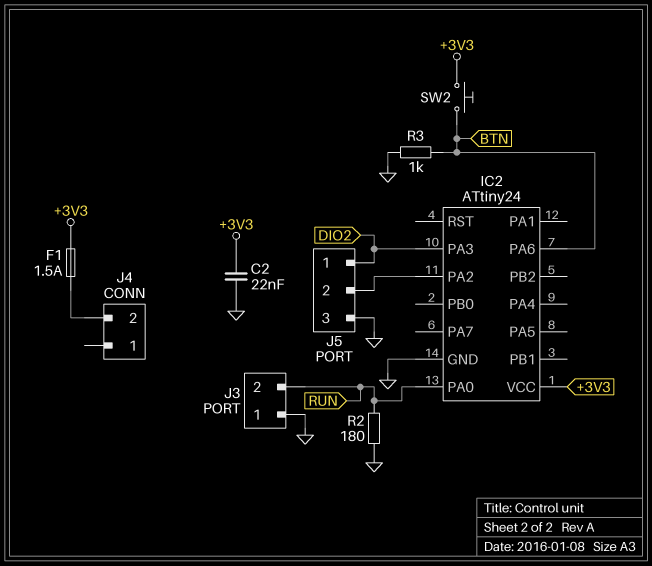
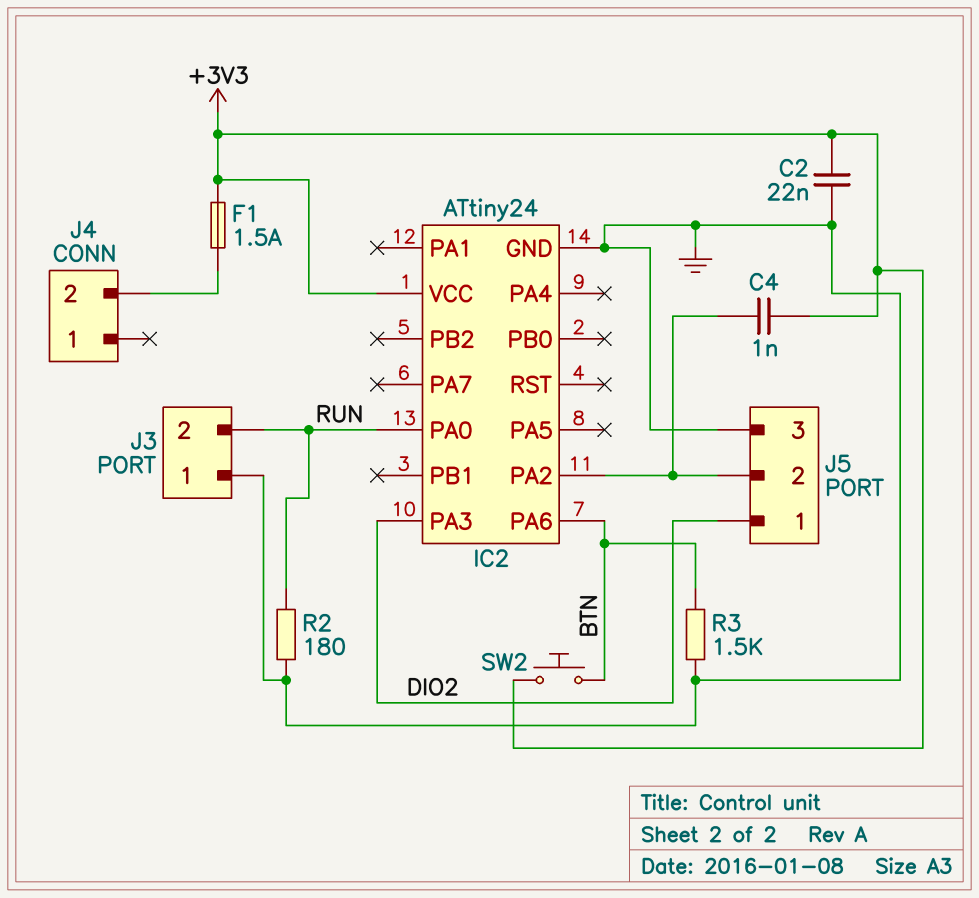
C4: none -> 1nF (+3V3, IC2/PA2)
R3: 1k (BTN, GND) -> 1.5k (BTN, GND)

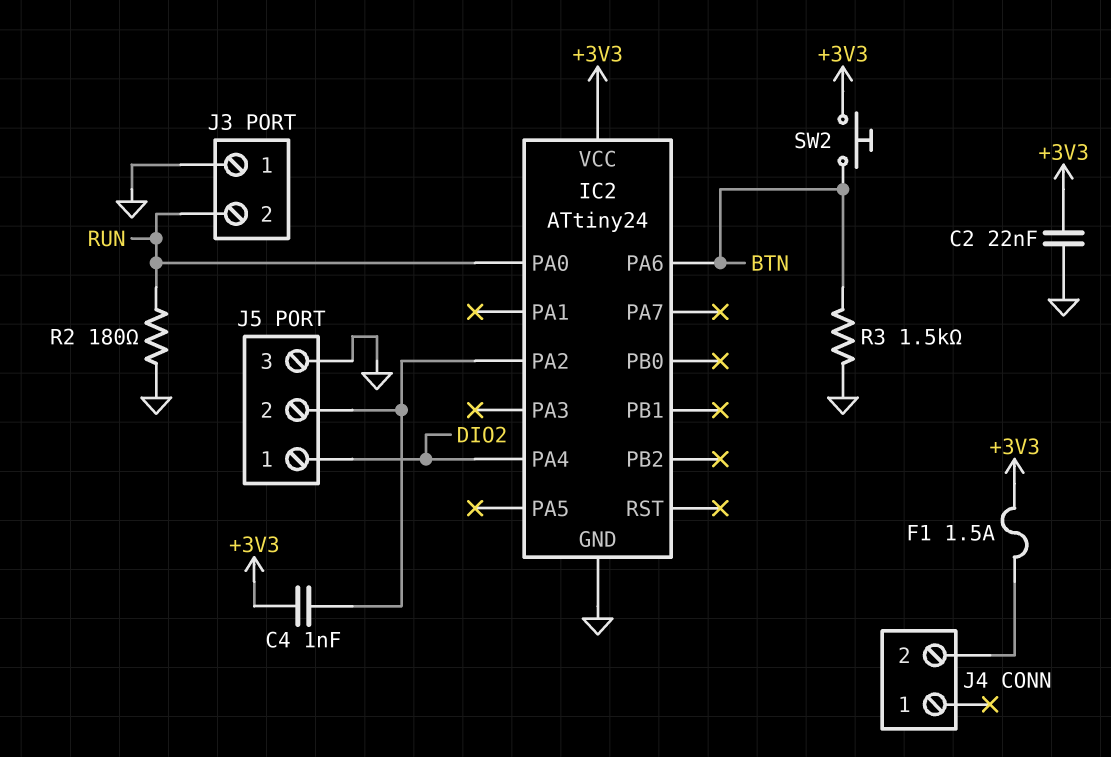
IC2 pin PA3: DIO2 -> none
IC2 pin PA4: none -> DIO2

